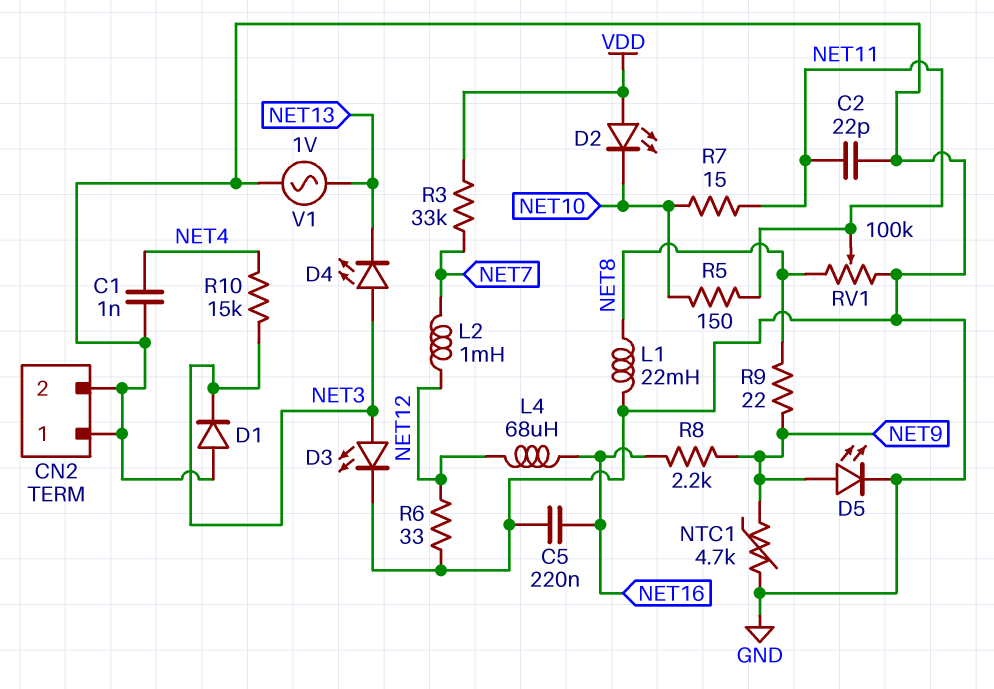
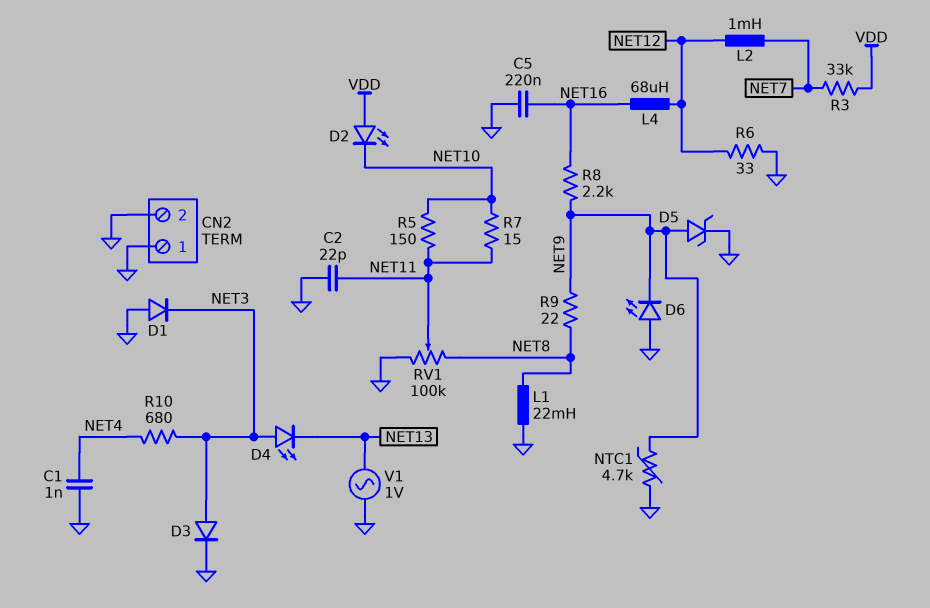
D3: LED (A NET3, K GND) -> diode (A NET3, K GND)
D5: LED (A NET9, K GND) -> zener (A NET9, K GND)
D6: none -> LED (A GND, K NET9)
R10: 15k (NET3, NET4) -> 680 (NET3, NET4)

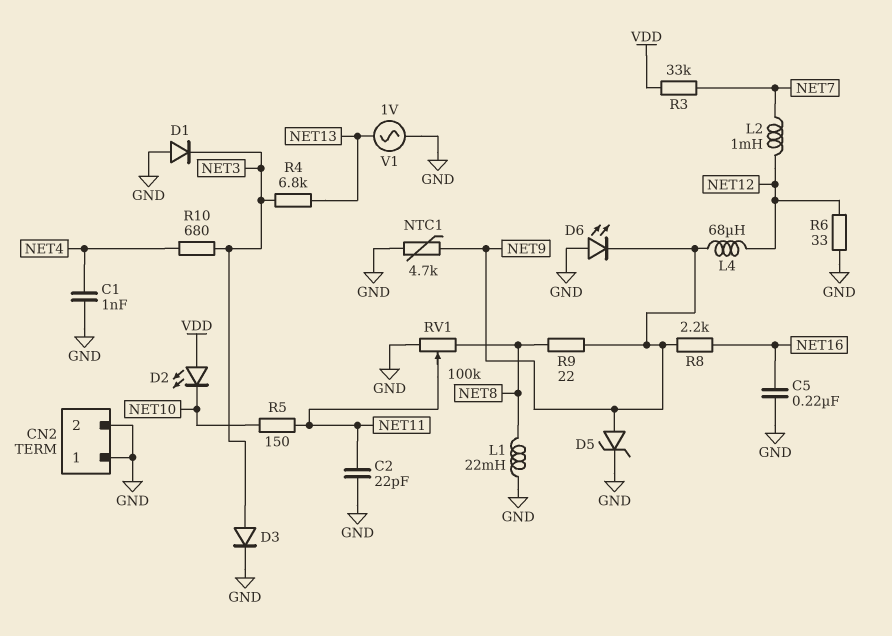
D4: LED (A NET3, K NET13) -> none
L4: 68uH (NET12, NET16) -> 68uH (NET9, NET12)
R4: none -> 6.8k (NET3, NET13)
R7: 15 (NET10, NET11) -> none

